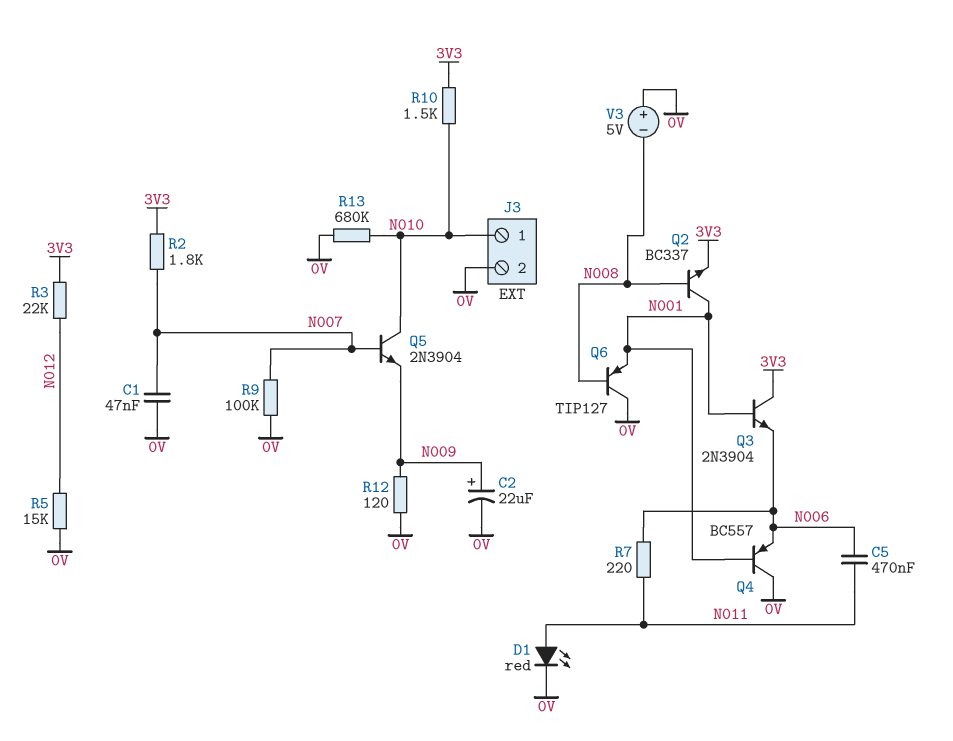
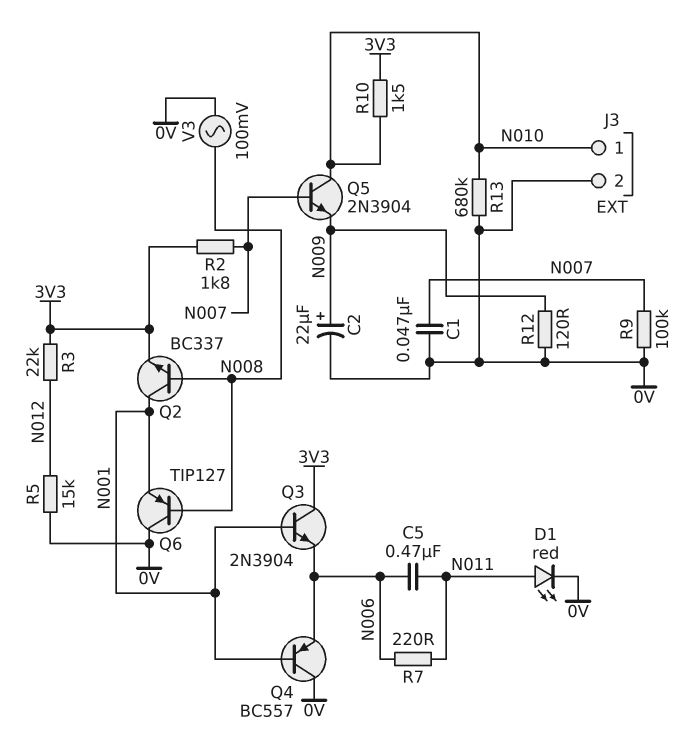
V3: 5V (plus 0V, minus N008) -> AC 100mV (0V, N008)

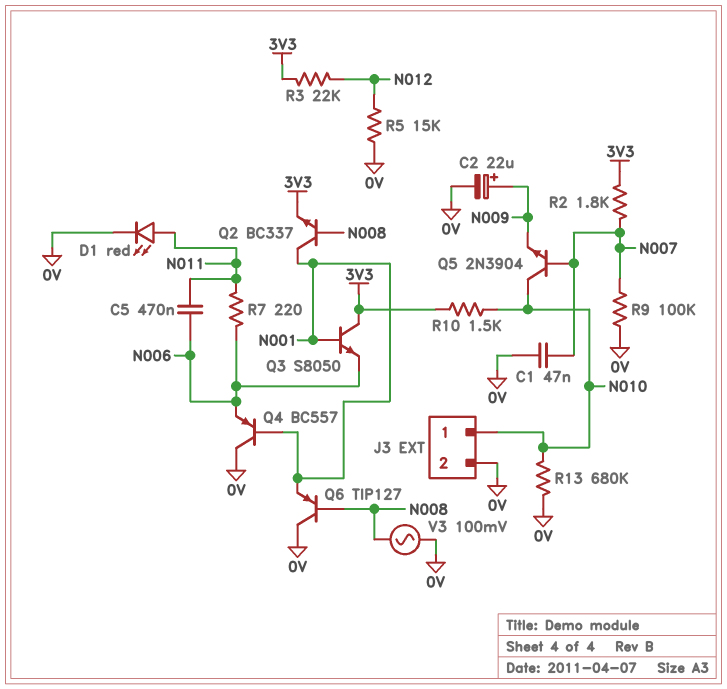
Q3: NPN 2N3904 (B N001, C 3V3, E N006) -> NPN S8050 (B N001, C 3V3, E N006)
R12: 120 (0V, N009) -> none

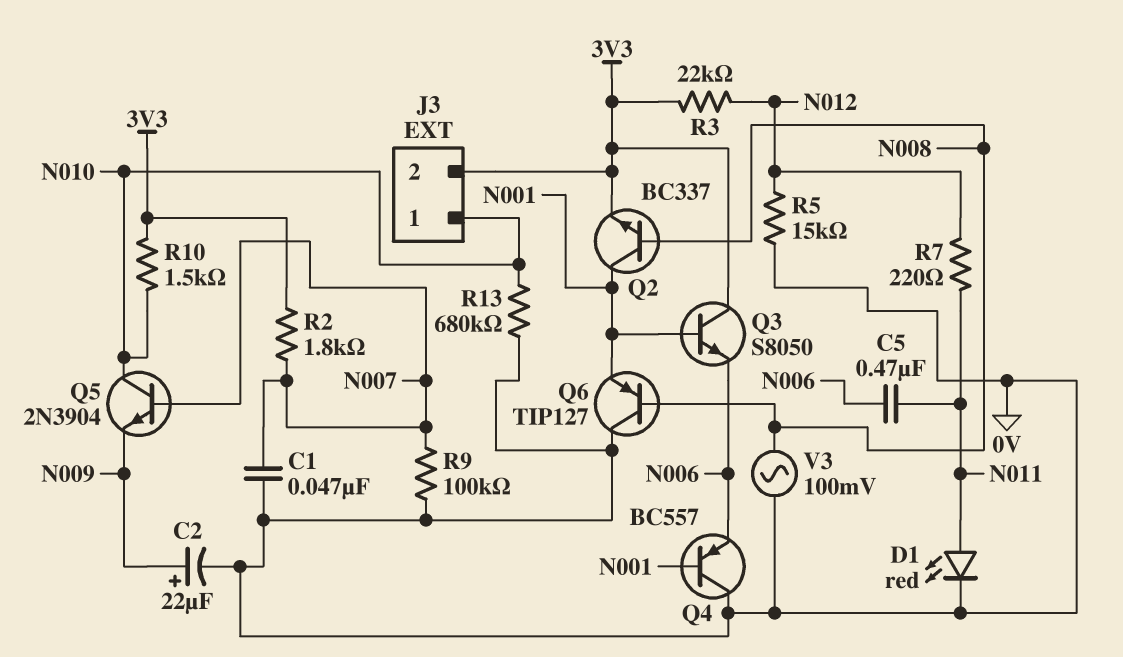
J3 pin 2: 0V -> 3V3
R7: 220 (N006, N011) -> 220 (N011, N012)

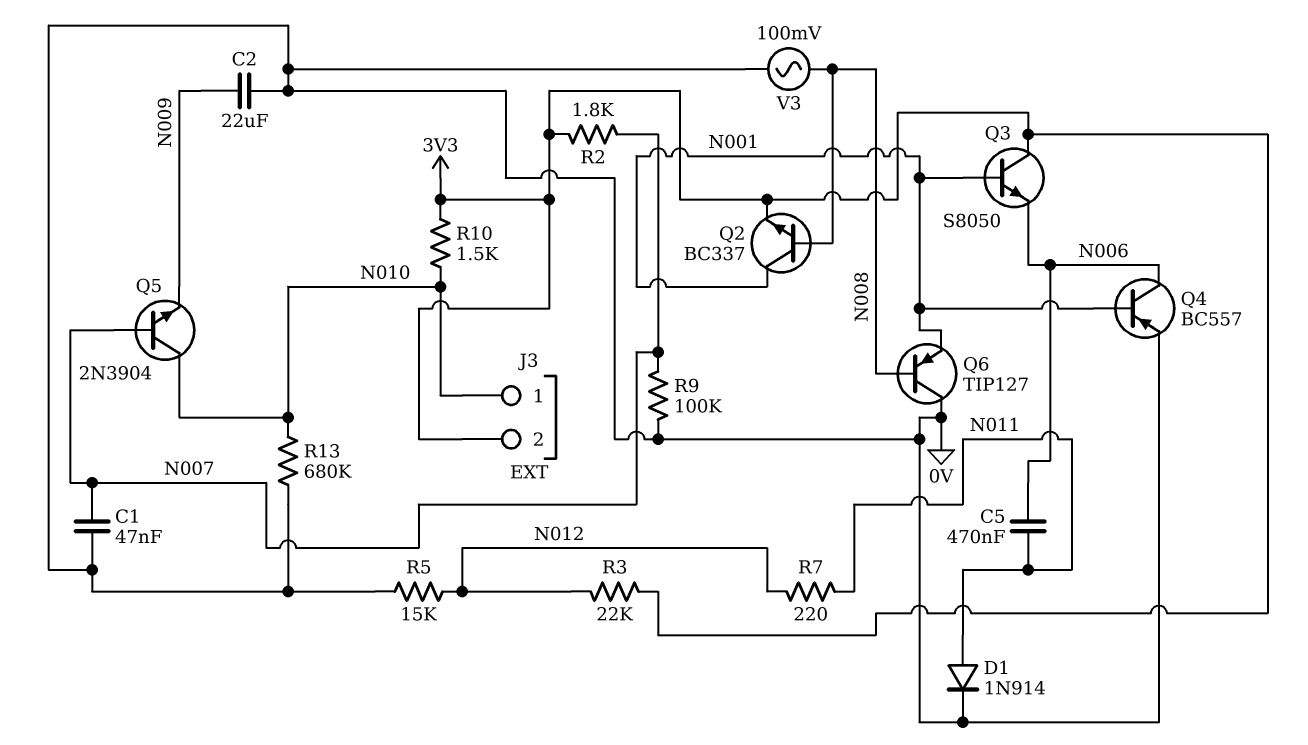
C2: 22uF (plus N009, minus 0V) -> 22uF (0V, N009)
D1: LED red (A N011, K 0V) -> diode 1N914 (A N011, K 0V)
Q4: PNP BC557 (B N001, C 0V, E N006) -> PNP BC557 (B N001, C N006, E 0V)

